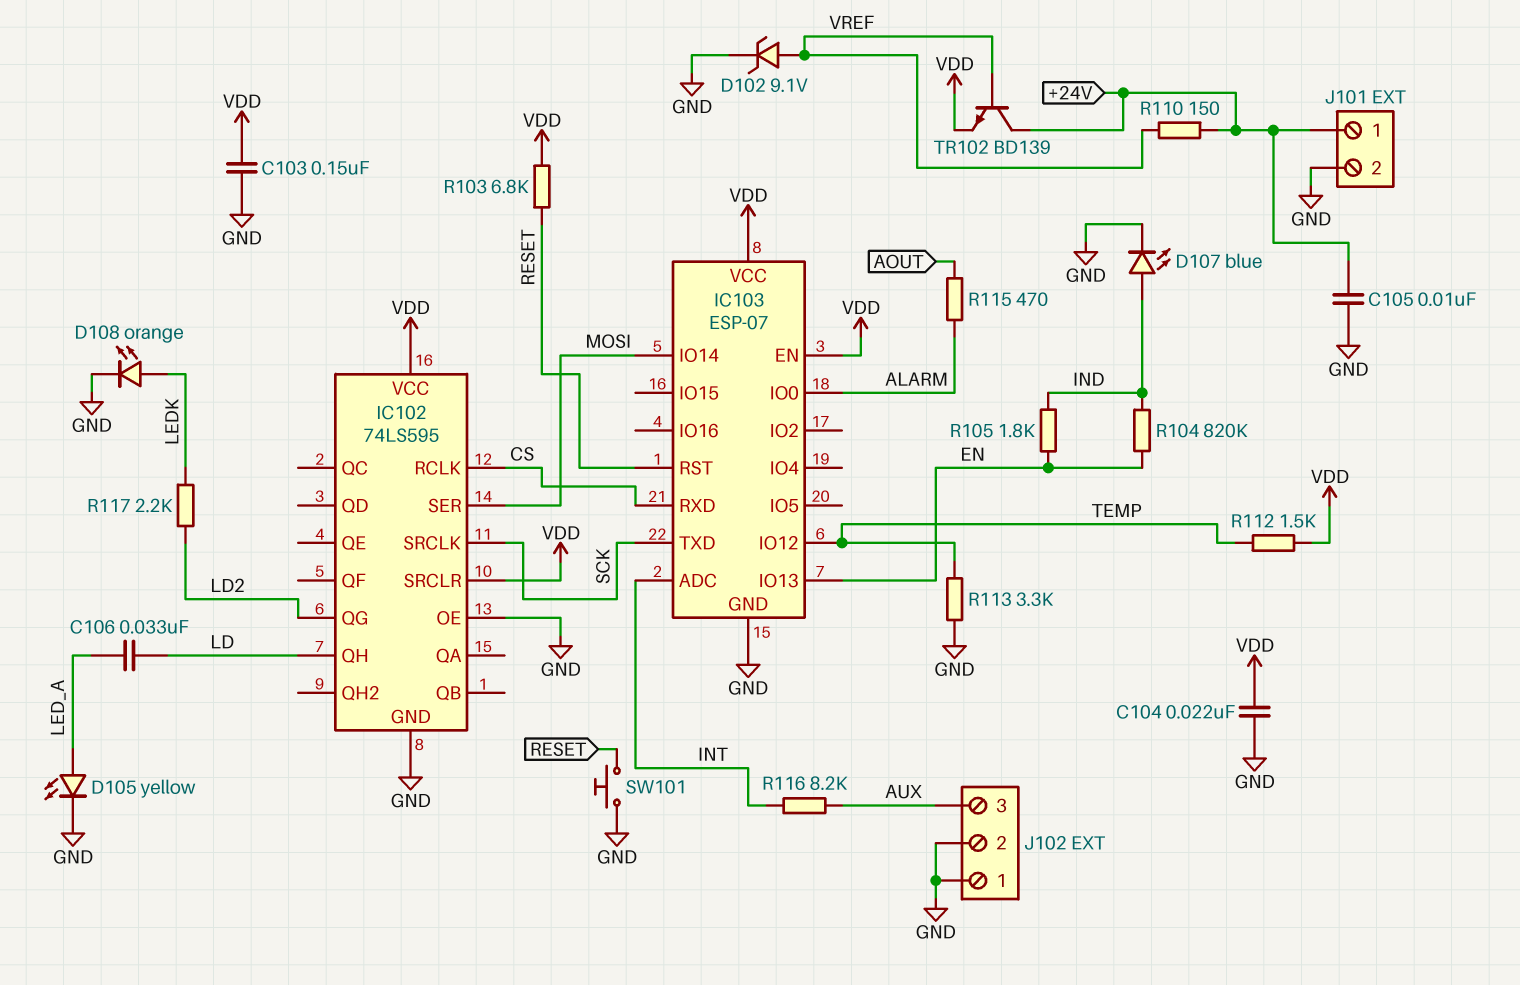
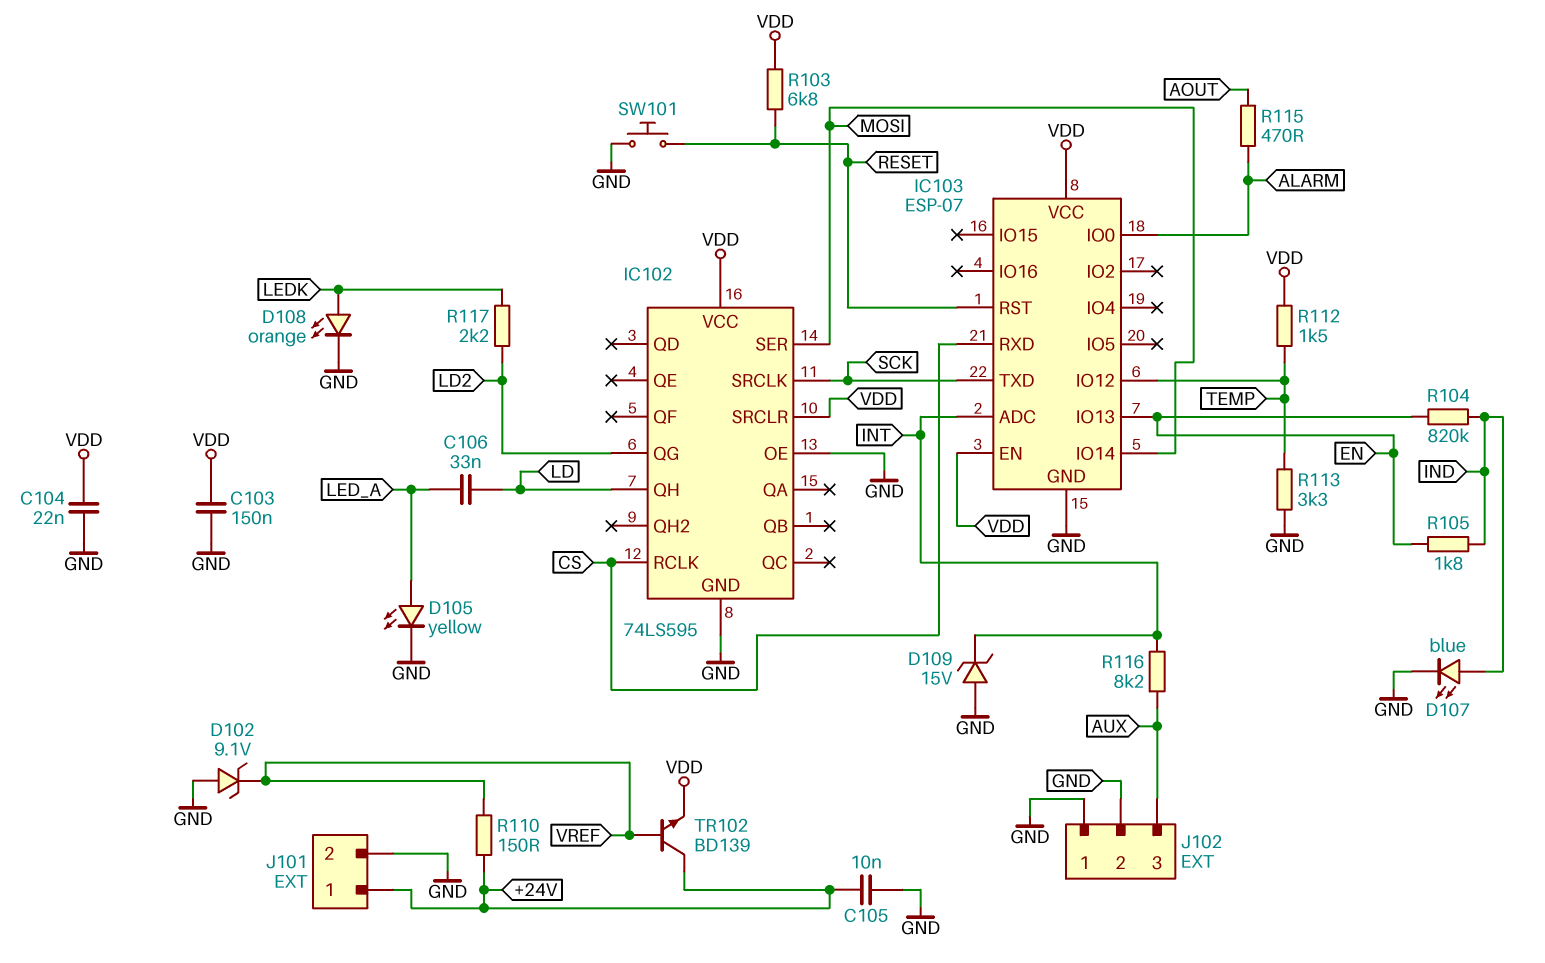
D102: zener 9.1V (A VREF, K GND) -> zener 9.1V (A GND, K VREF)
D109: none -> zener 15V (A GND, K INT)

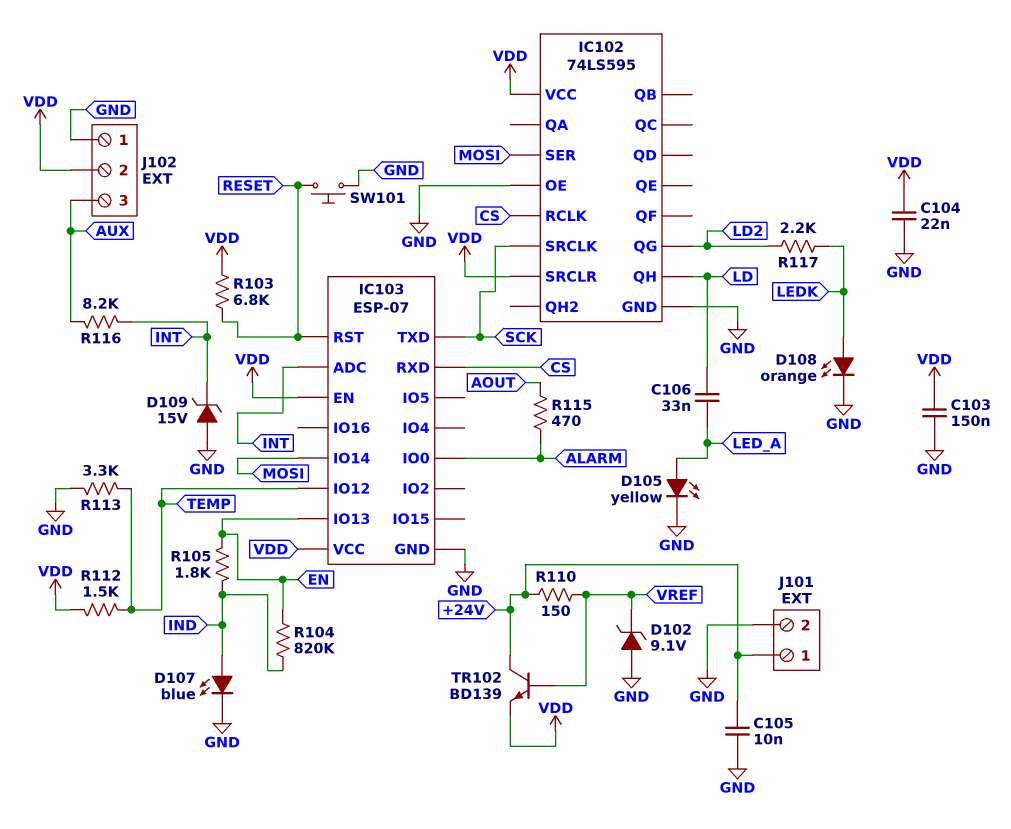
J102 pin 2: GND -> VDD

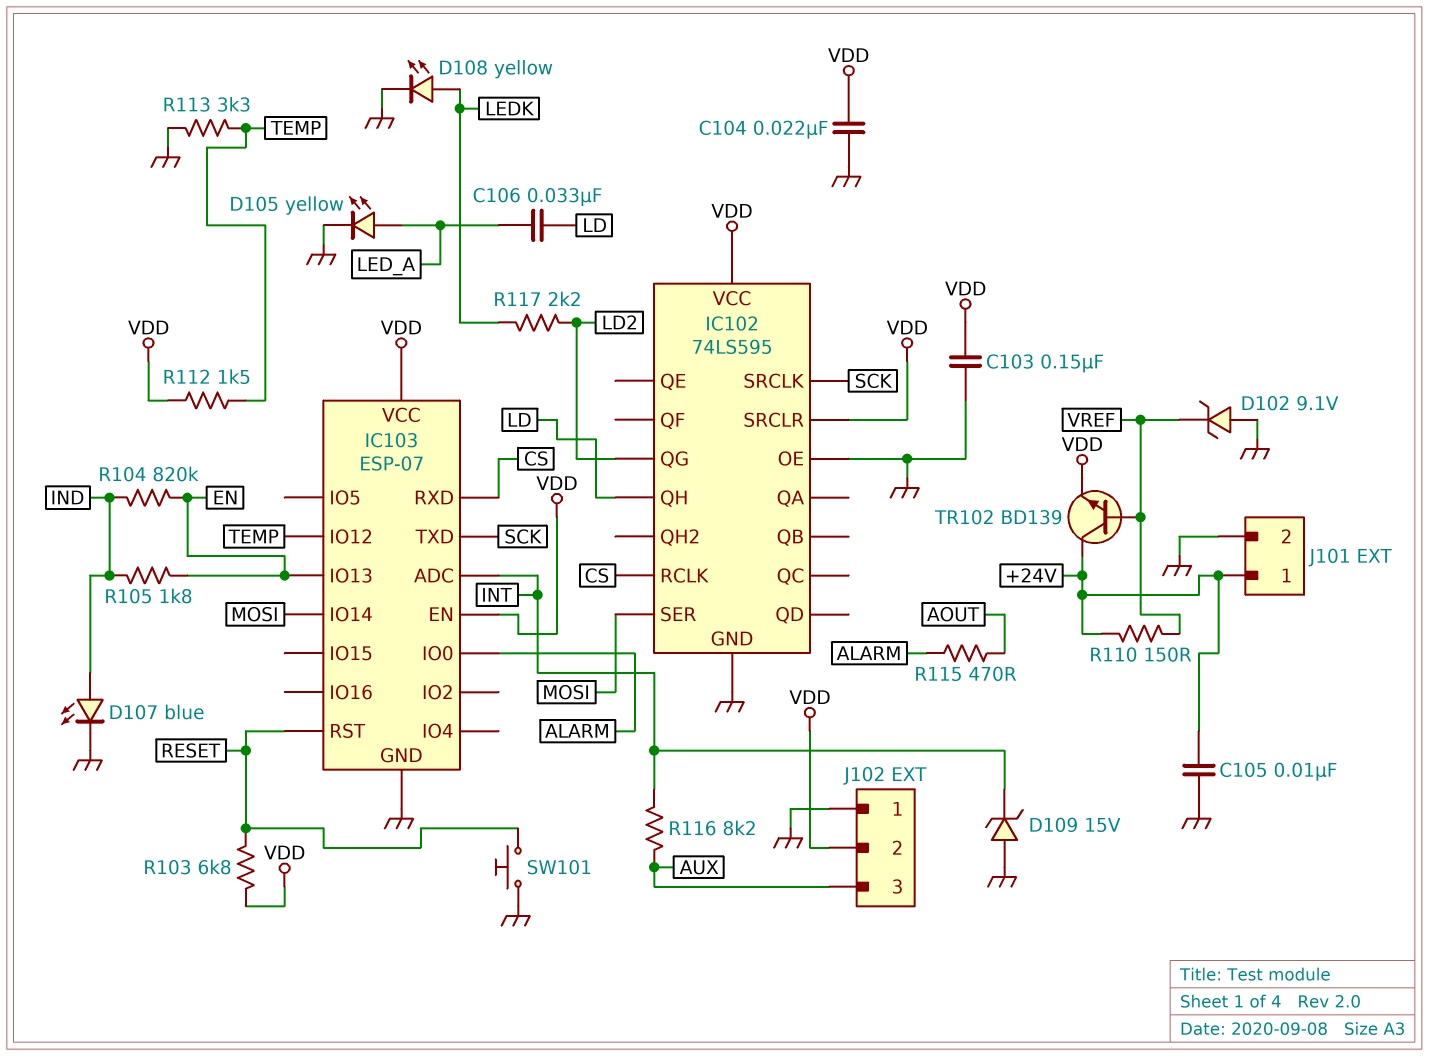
D108: LED orange (A LEDK, K GND) -> LED yellow (A LEDK, K GND)

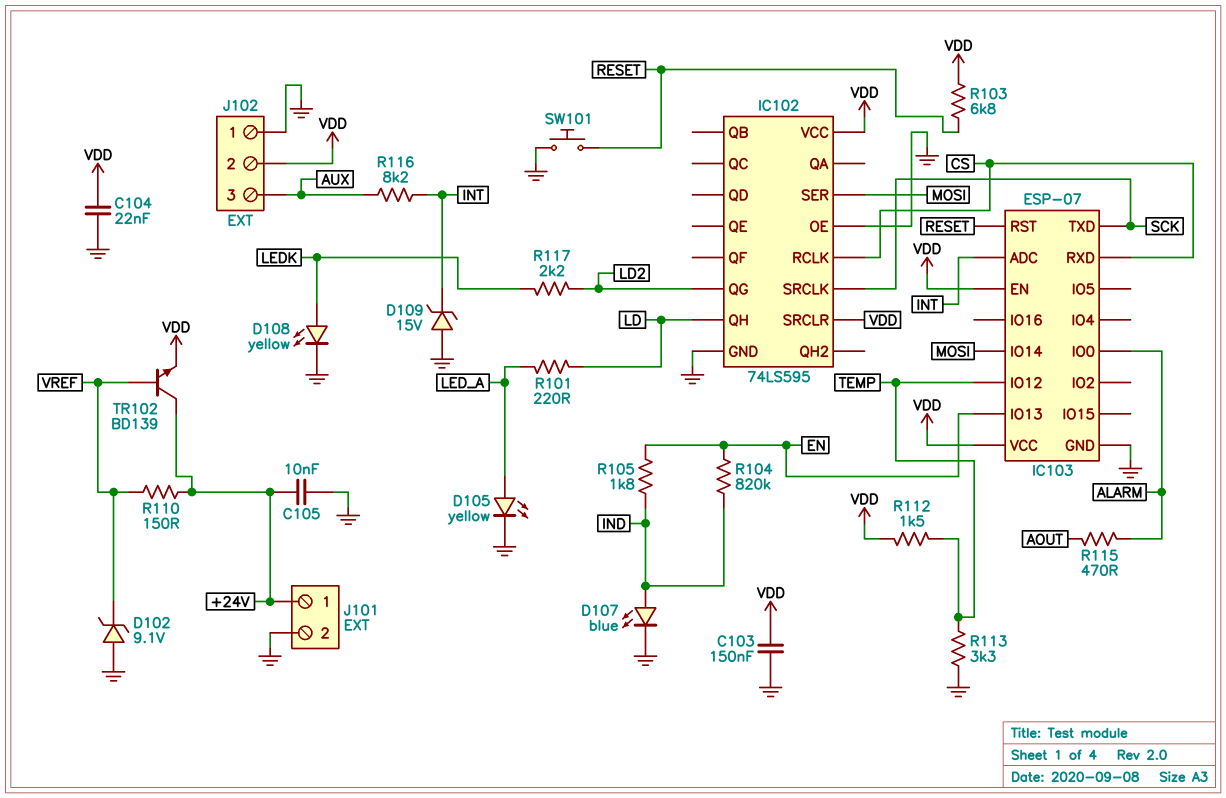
C106: 33nF (LD, LED_A) -> none
R101: none -> 220 (LD, LED_A)

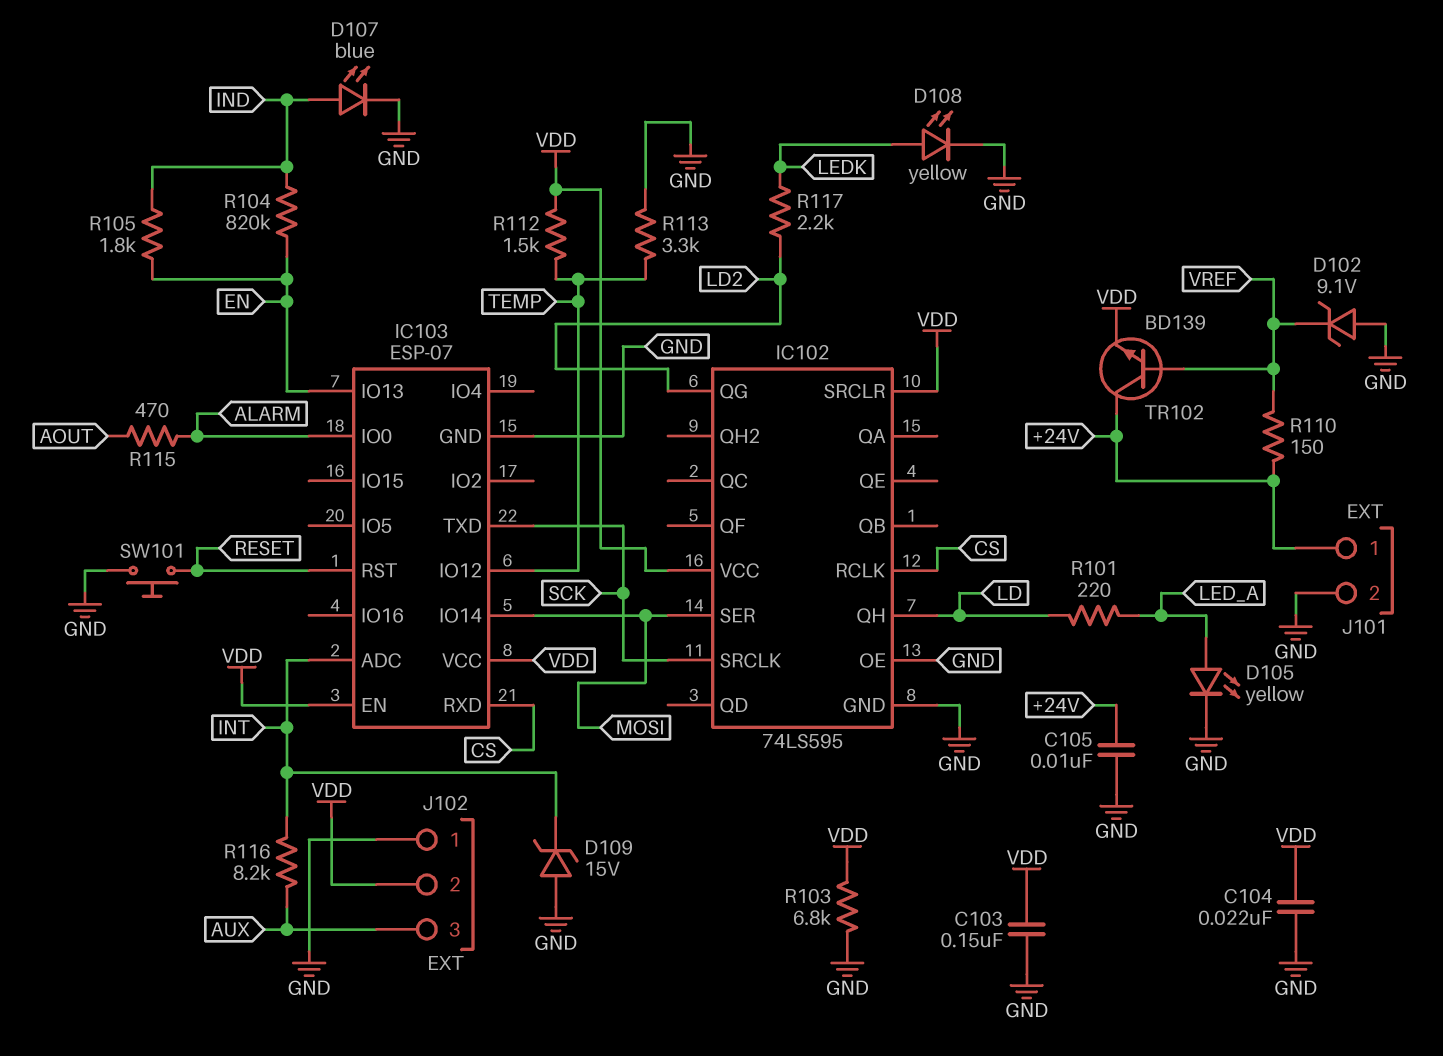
R103: 6.8k (RESET, VDD) -> 6.8k (GND, VDD)

